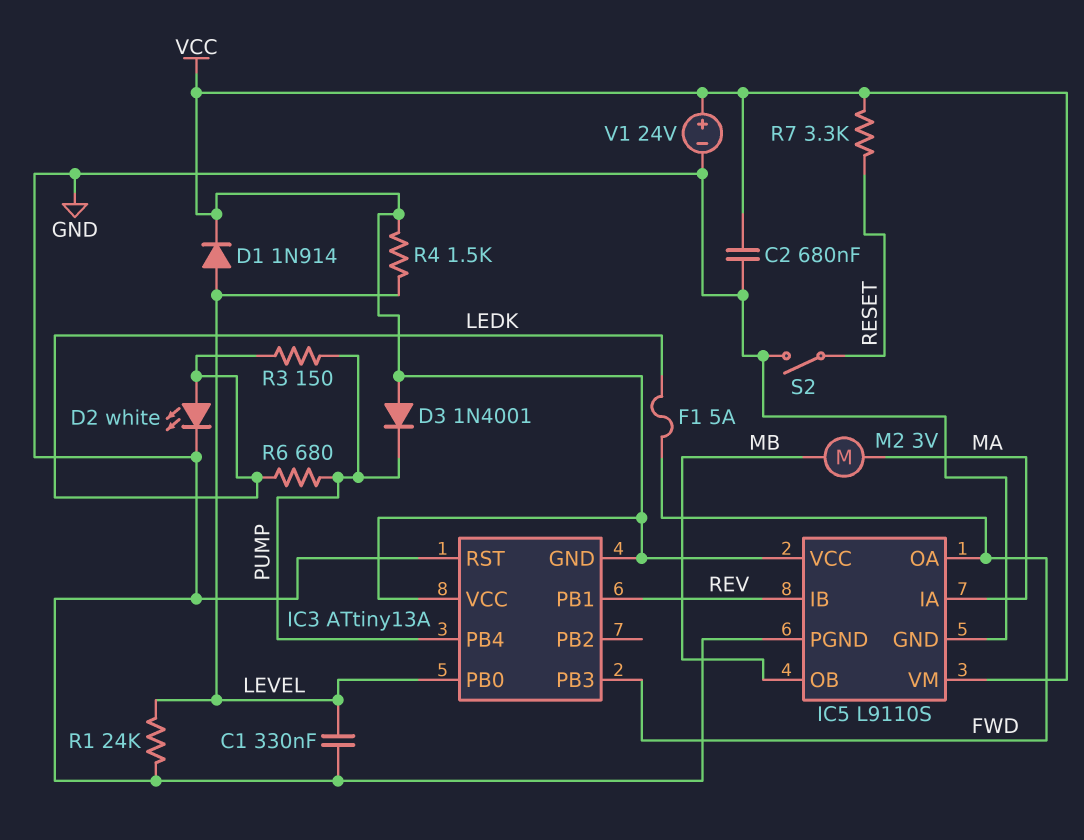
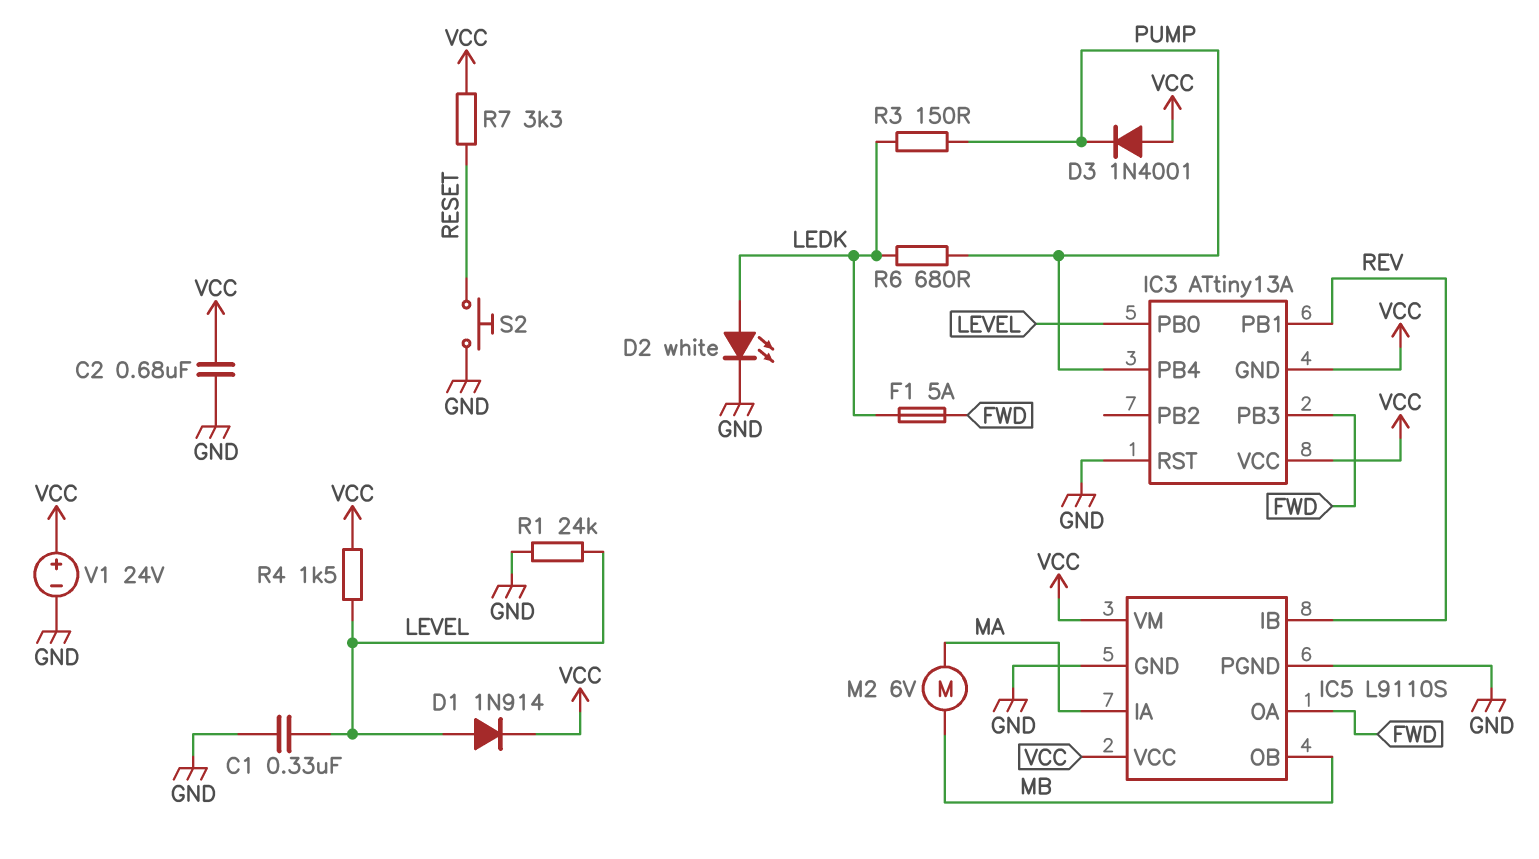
M2: motor 3V (MA, MB) -> motor 6V (MA, MB)
S2: switch (GND, RESET) -> button (GND, RESET)

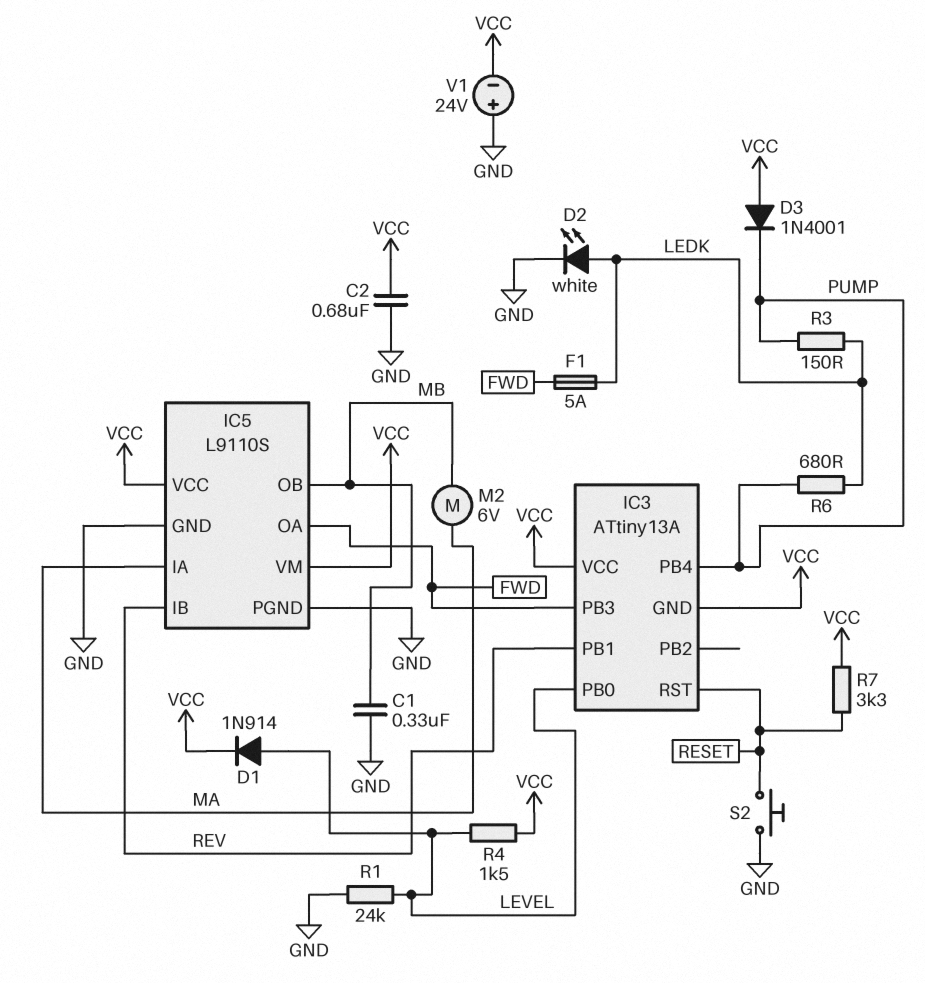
C1: 330nF (GND, LEVEL) -> 330nF (GND, MB)
IC3 pin RST: GND -> RESET
V1: 24V (plus VCC, minus GND) -> 24V (plus GND, minus VCC)

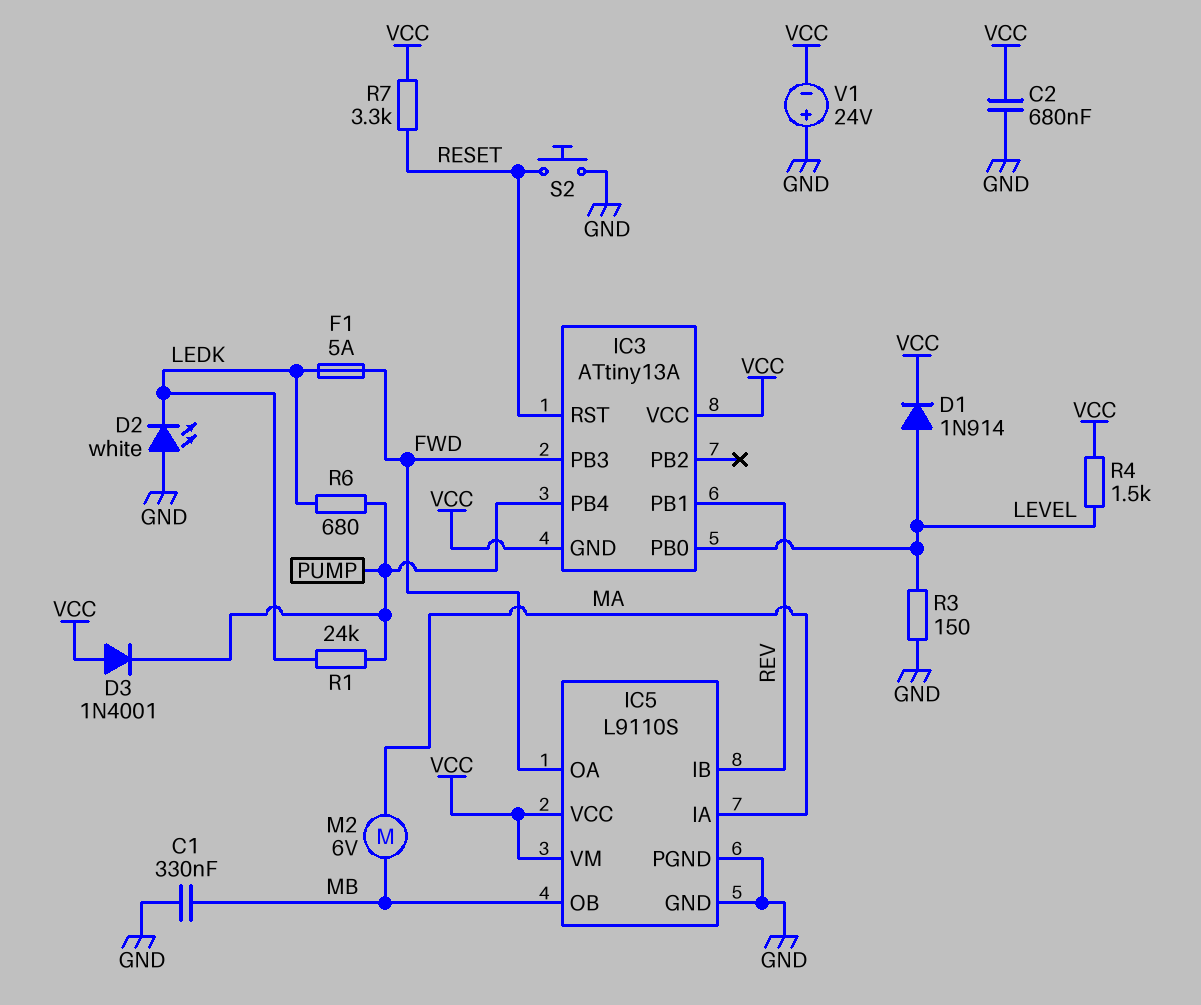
D2: LED white (A LEDK, K GND) -> LED white (A GND, K LEDK)
R1: 24k (GND, LEVEL) -> 24k (LEDK, PUMP)
R3: 150 (LEDK, PUMP) -> 150 (GND, LEVEL)

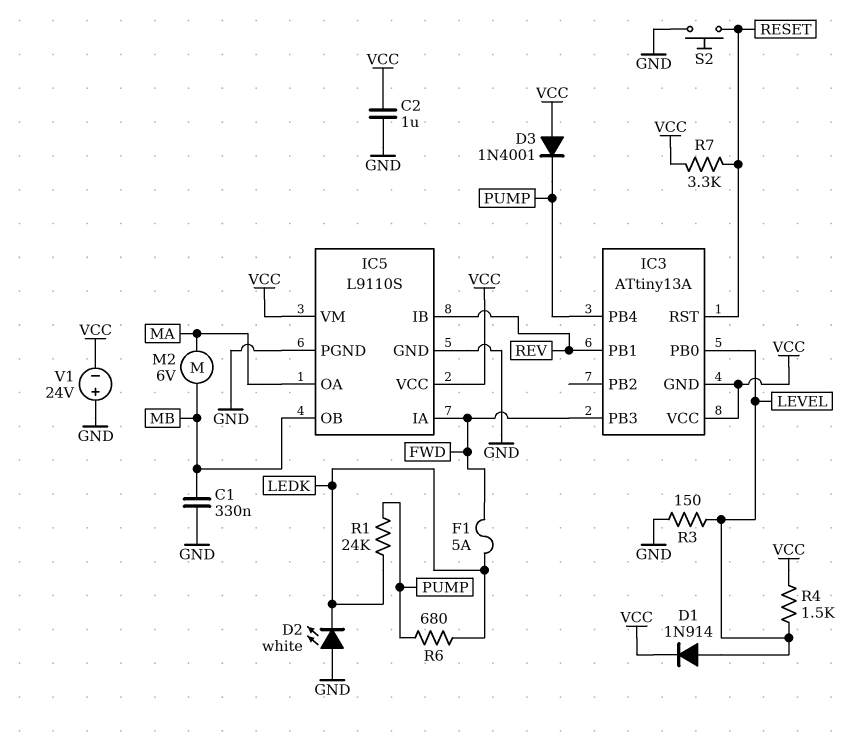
C2: 680nF (GND, VCC) -> 1uF (GND, VCC)
IC5 pin IA: MA -> FWD
IC5 pin OA: FWD -> MA

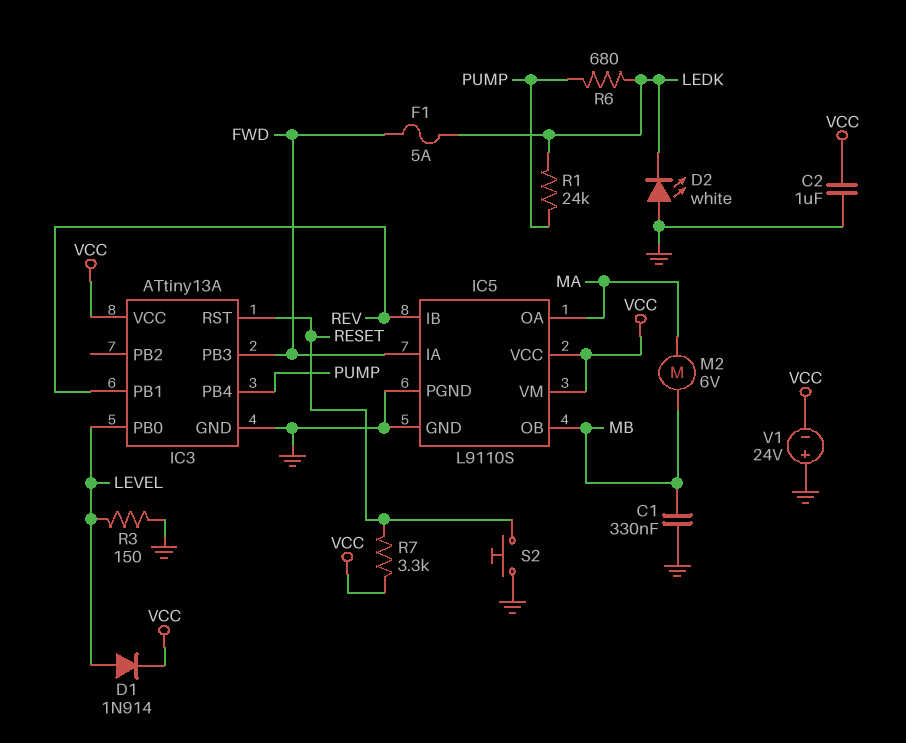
D3: diode 1N4001 (A VCC, K PUMP) -> none
IC3 pin GND: VCC -> GND
R4: 1.5k (LEVEL, VCC) -> none

